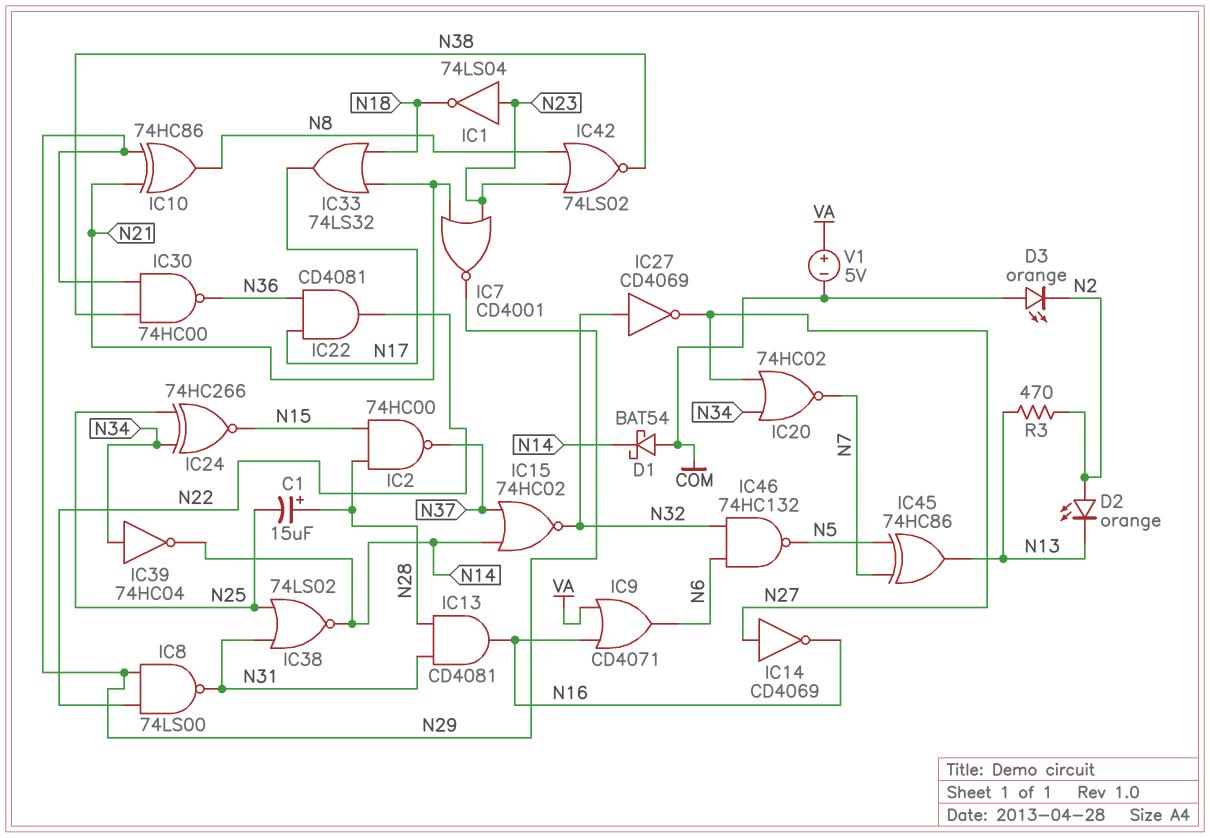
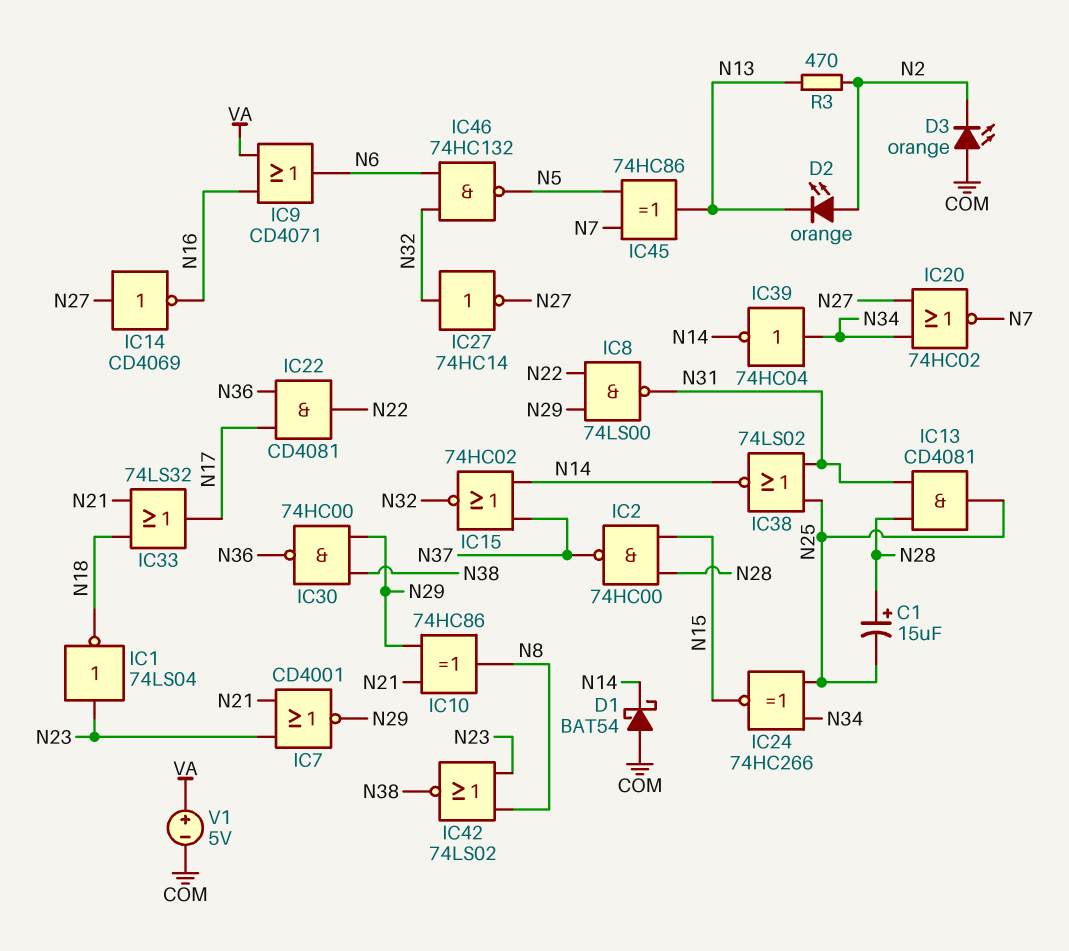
IC13: AND CD4081 (in N28, in N31, out N16) -> AND CD4081 (in N28, in N31, out N25)
IC27: NOT CD4069 (in N32, out N27) -> NOT 74HC14 (in N32, out N27)

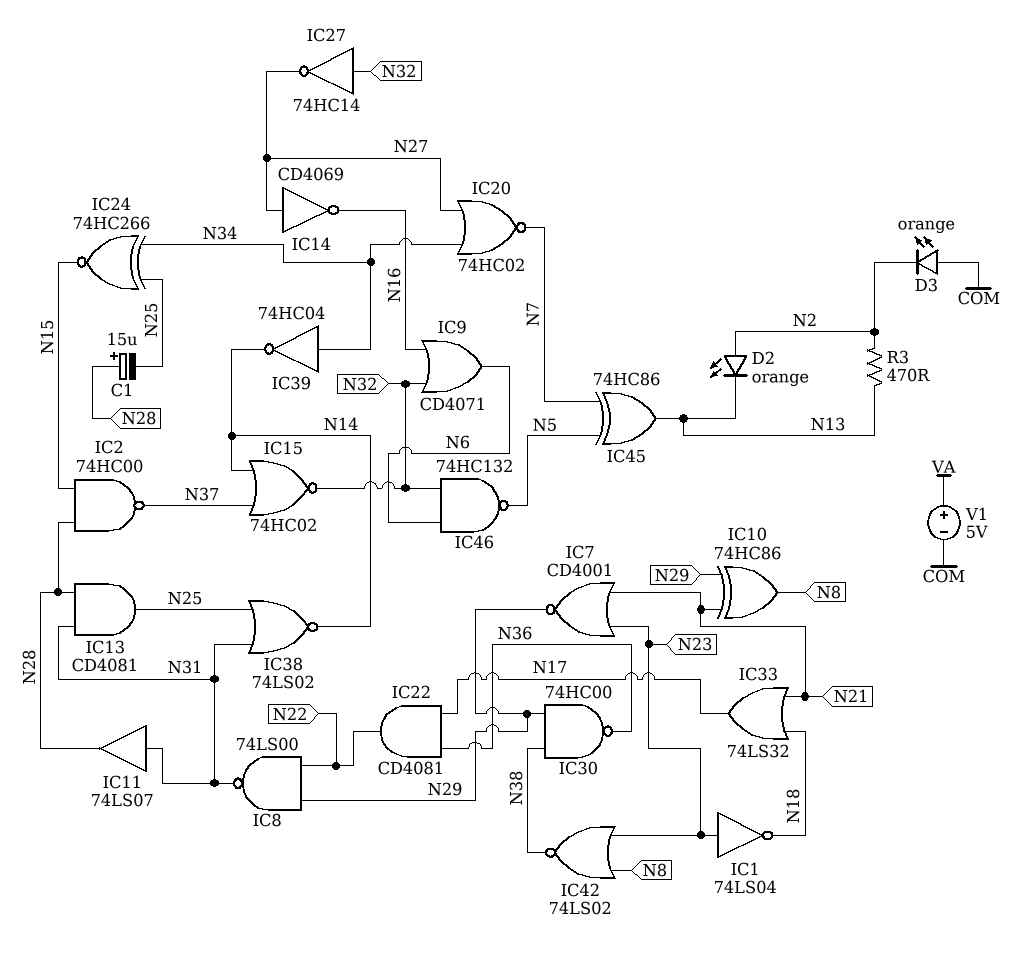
D1: schottky BAT54 (A COM, K N14) -> none
IC9: OR CD4071 (in N16, in VA, out N6) -> OR CD4071 (in N16, in N32, out N6)
IC11: none -> buffer 74LS07 (in N31, out N28)

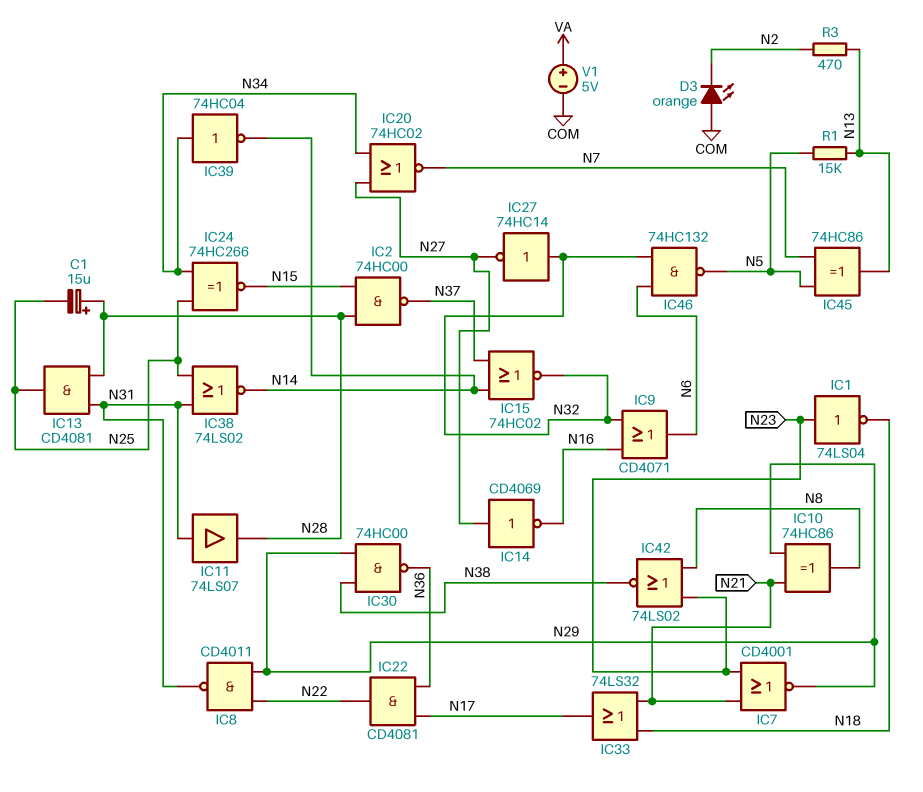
D2: LED orange (A N2, K N13) -> none
IC8: NAND 74LS00 (in N22, in N29, out N31) -> NAND CD4011 (in N22, in N29, out N31)
R1: none -> 15k (N5, N13)

